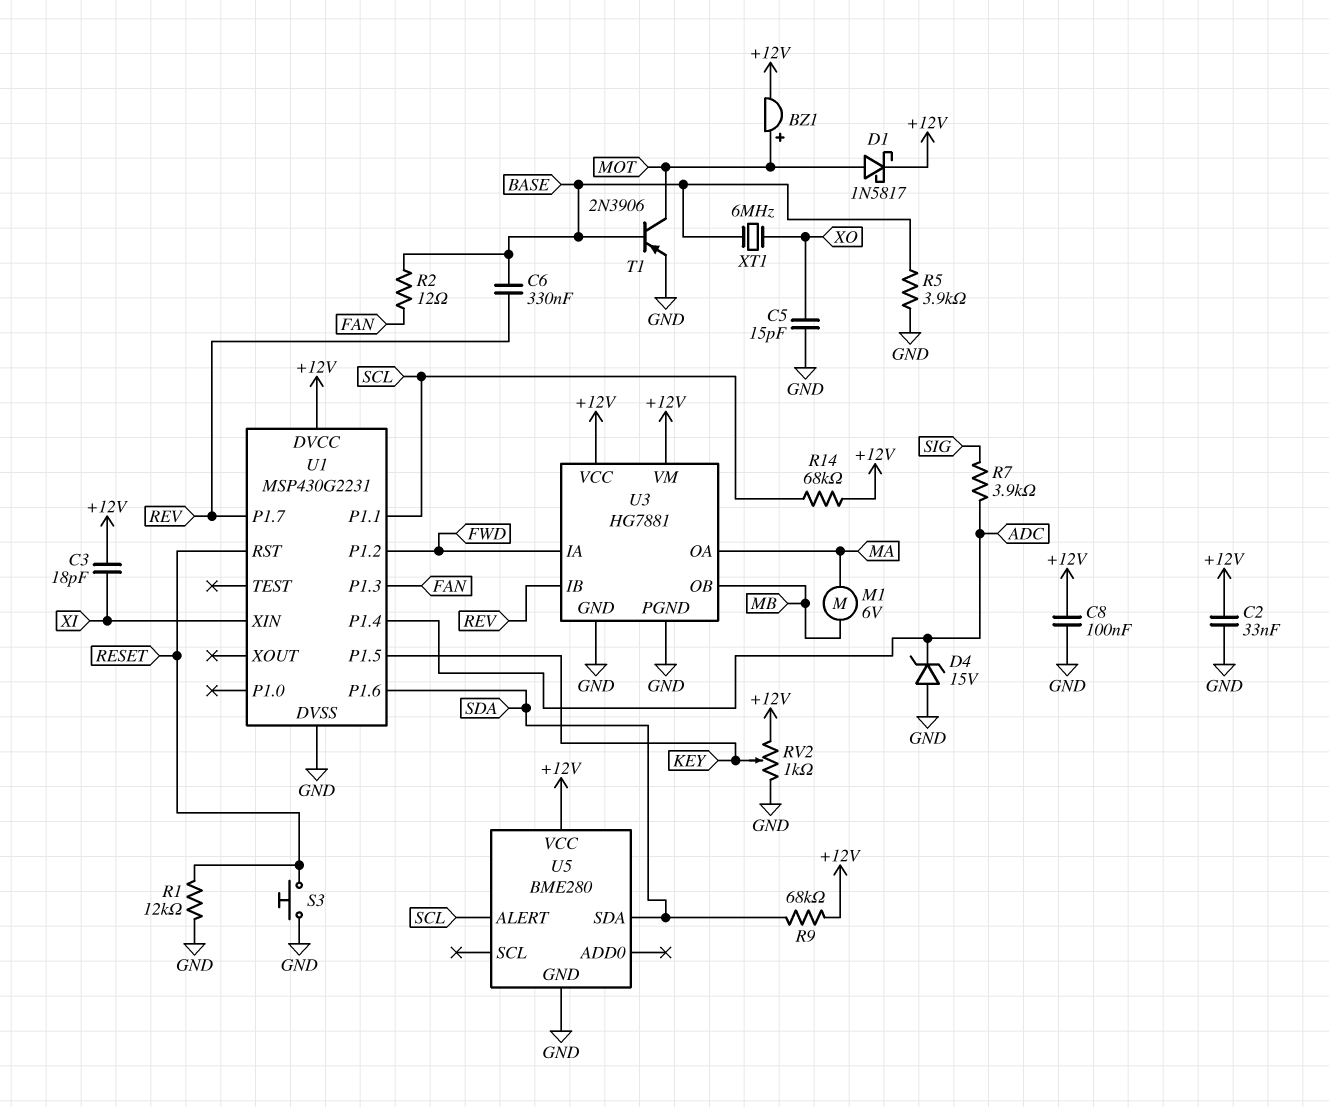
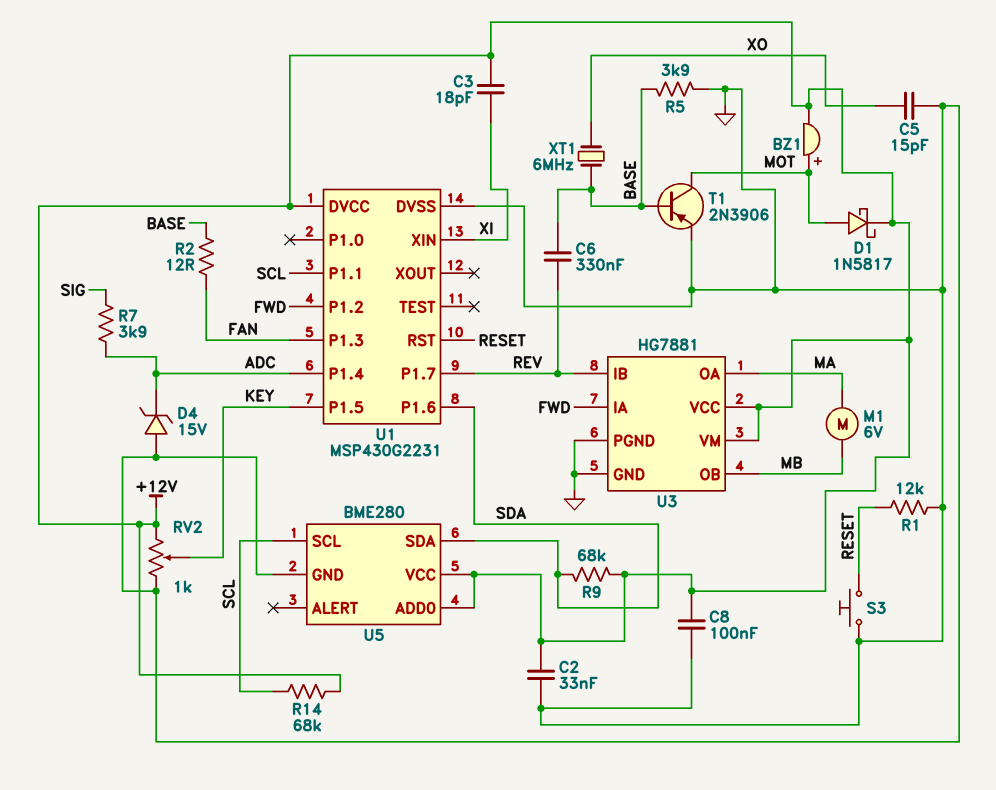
U5 pin ADD0: none -> +12V
U5 pin ALERT: SCL -> none
U5 pin SCL: none -> SCL

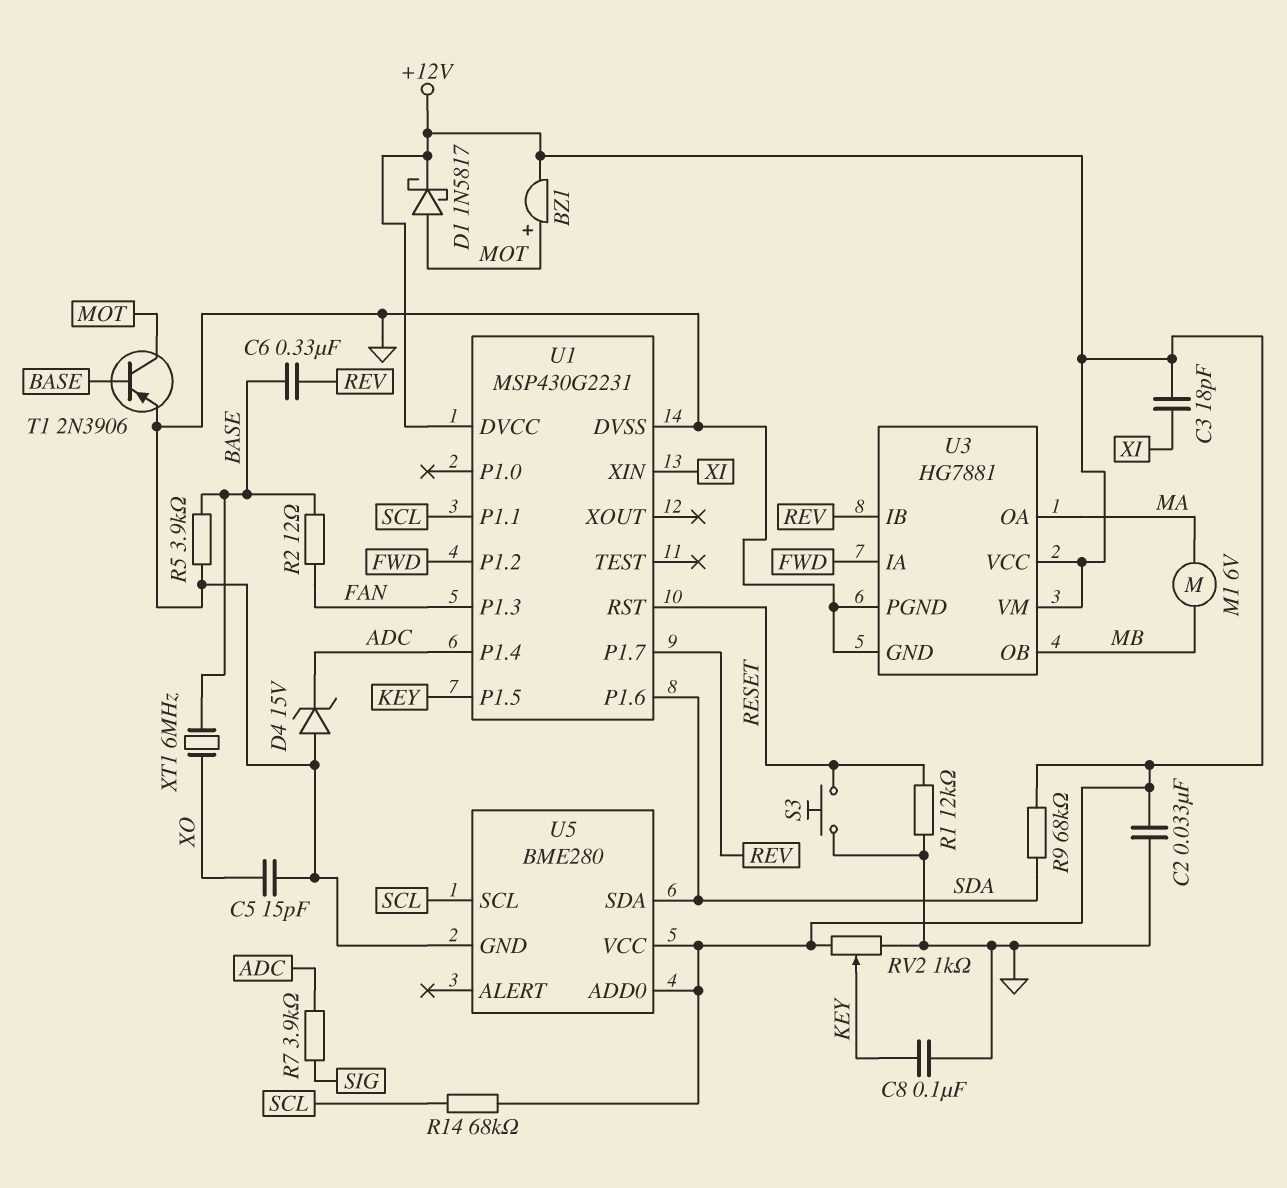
C8: 100nF (+12V, GND) -> 100nF (GND, KEY)

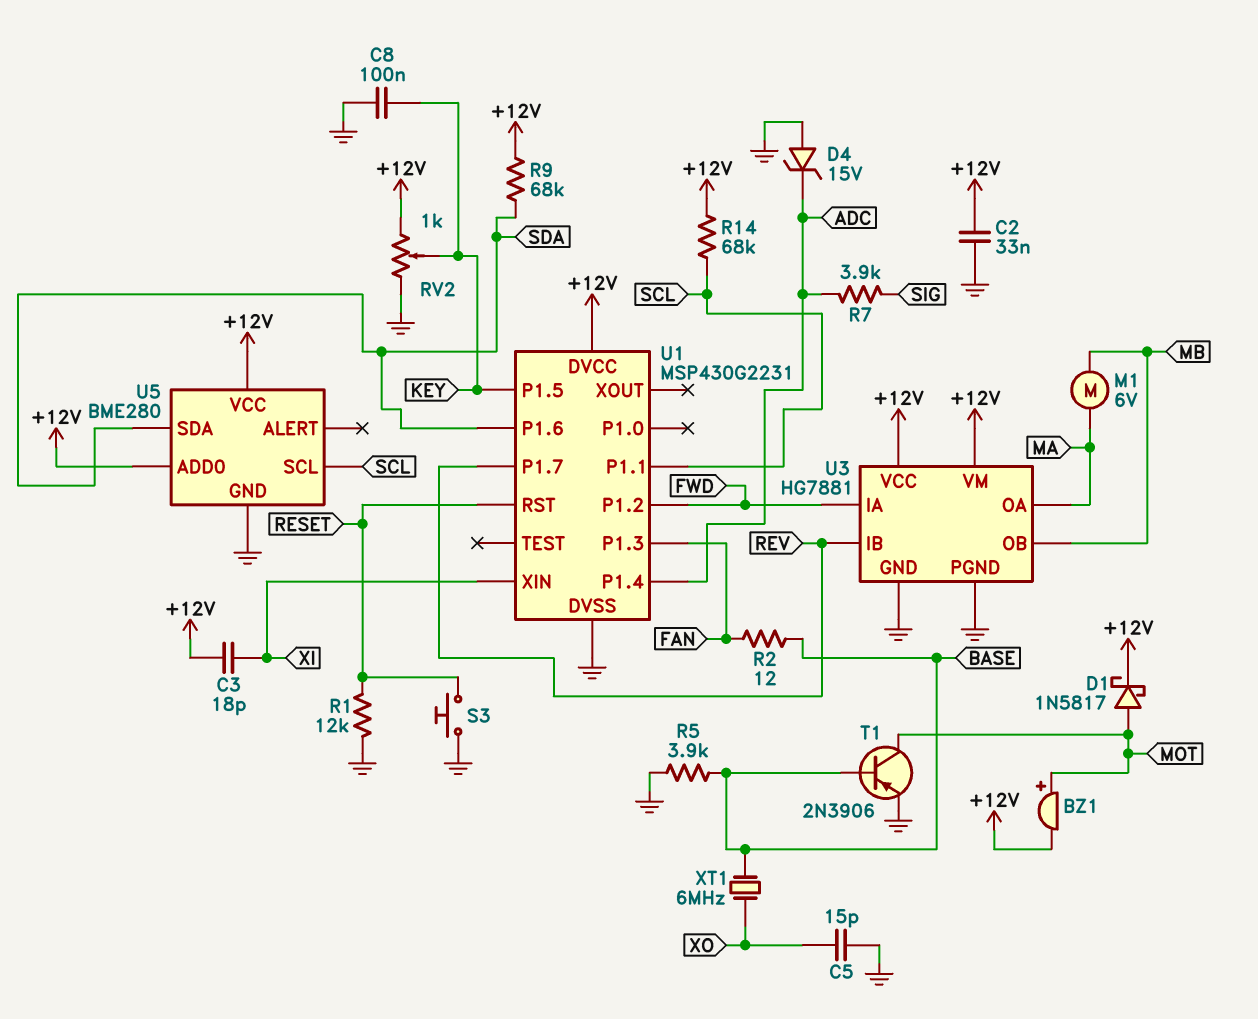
C6: 330nF (BASE, REV) -> none

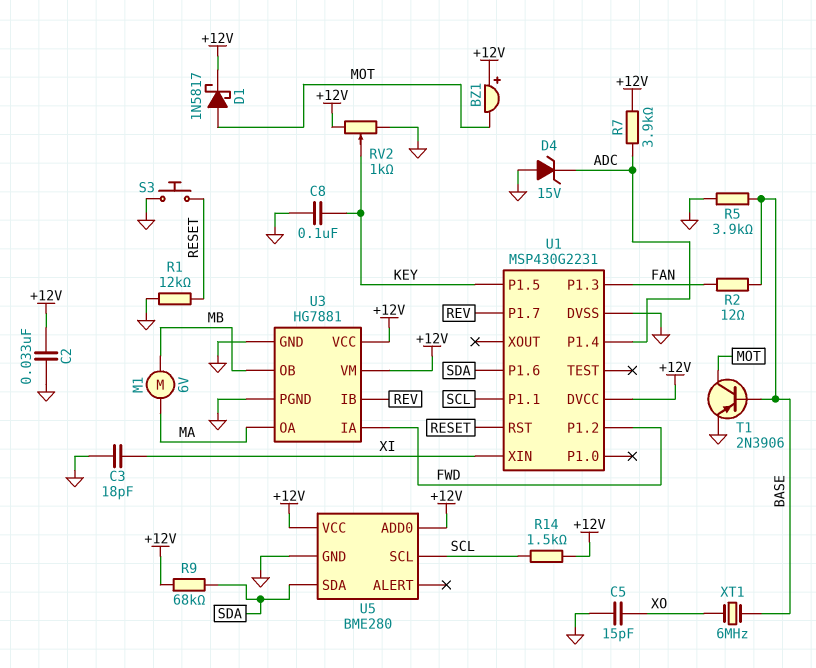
BZ1: buzzer (plus MOT, minus +12V) -> buzzer (plus +12V, minus MOT)
C3: 18pF (+12V, XI) -> 18pF (GND, XI)
R7: 3.9k (ADC, SIG) -> 3.9k (+12V, ADC)
R14: 68k (+12V, SCL) -> 1.5k (+12V, SCL)

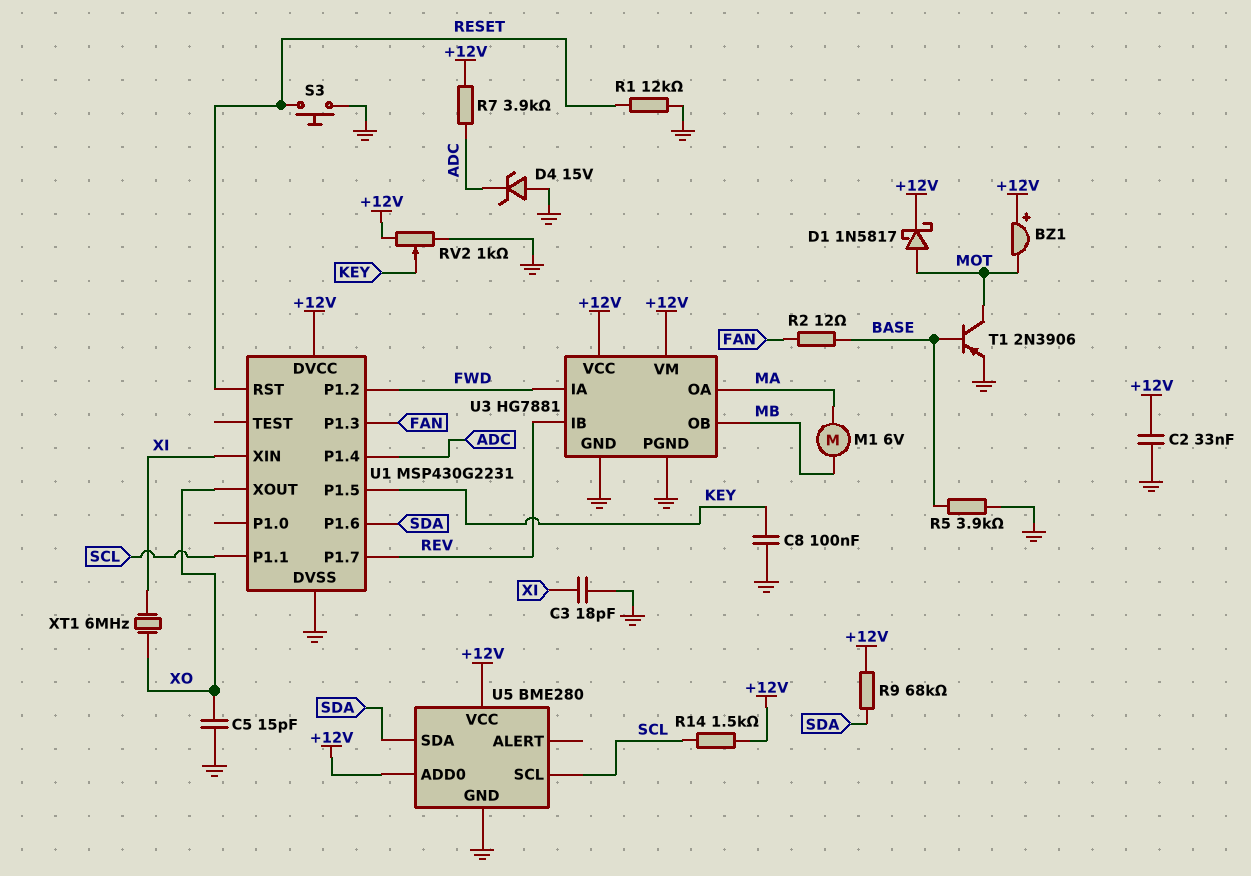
U1 pin XOUT: none -> XO
XT1: 6MHz (BASE, XO) -> 6MHz (XI, XO)

